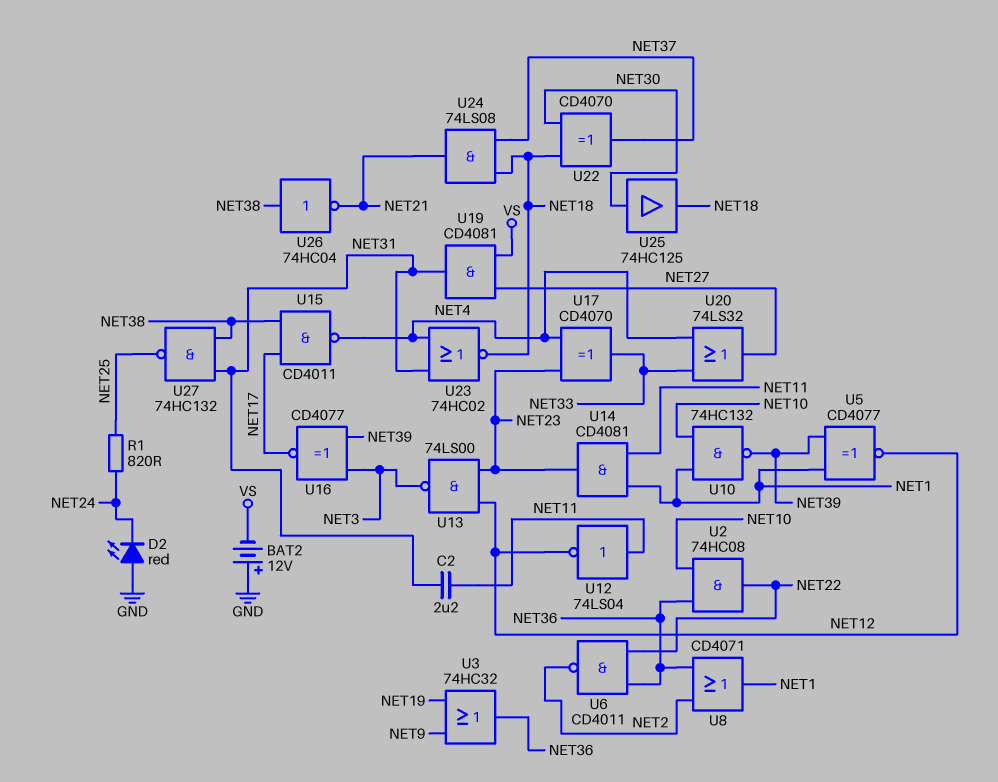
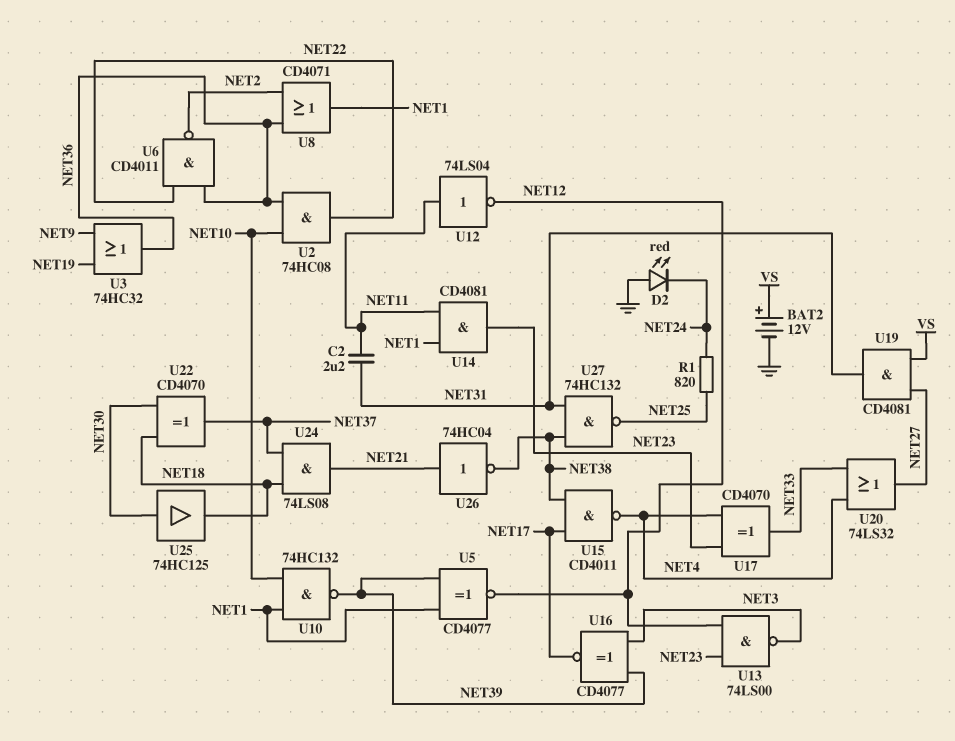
BAT2: 12V (plus GND, minus VS) -> 12V (plus VS, minus GND)
U23: NOR 74HC02 (in NET4, in NET31, out NET18) -> none
U26: NOT 74HC04 (in NET38, out NET21) -> NOT 74HC04 (in NET21, out NET38)

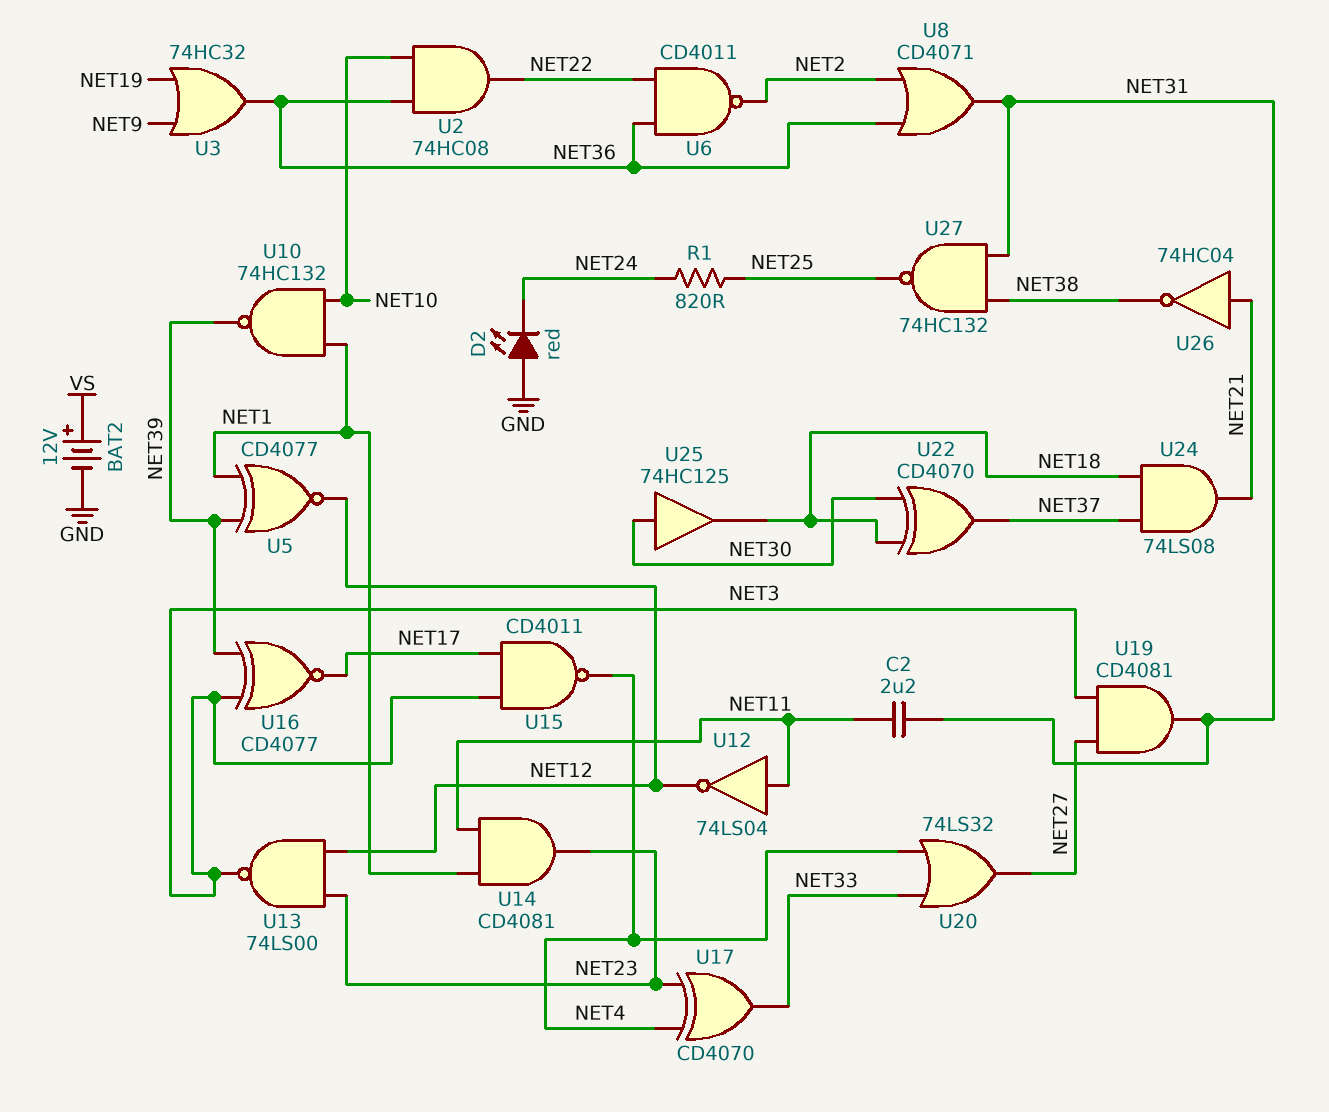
U8: OR CD4071 (in NET2, in NET36, out NET1) -> OR CD4071 (in NET2, in NET36, out NET31)
U15: NAND CD4011 (in NET17, in NET38, out NET4) -> NAND CD4011 (in NET3, in NET17, out NET4)
U19: AND CD4081 (in NET27, in VS, out NET31) -> AND CD4081 (in NET3, in NET27, out NET31)

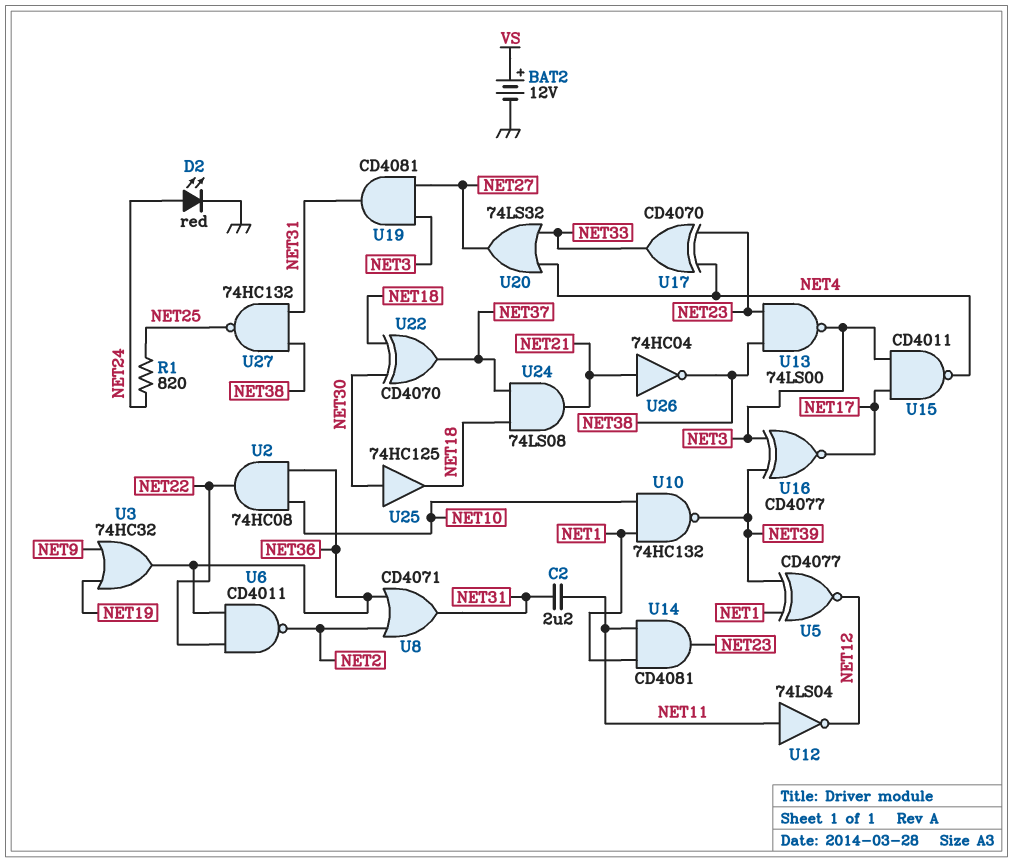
D2: LED red (A GND, K NET24) -> LED red (A NET24, K GND)
U13: NAND 74LS00 (in NET12, in NET23, out NET3) -> NAND 74LS00 (in NET23, in NET38, out NET3)

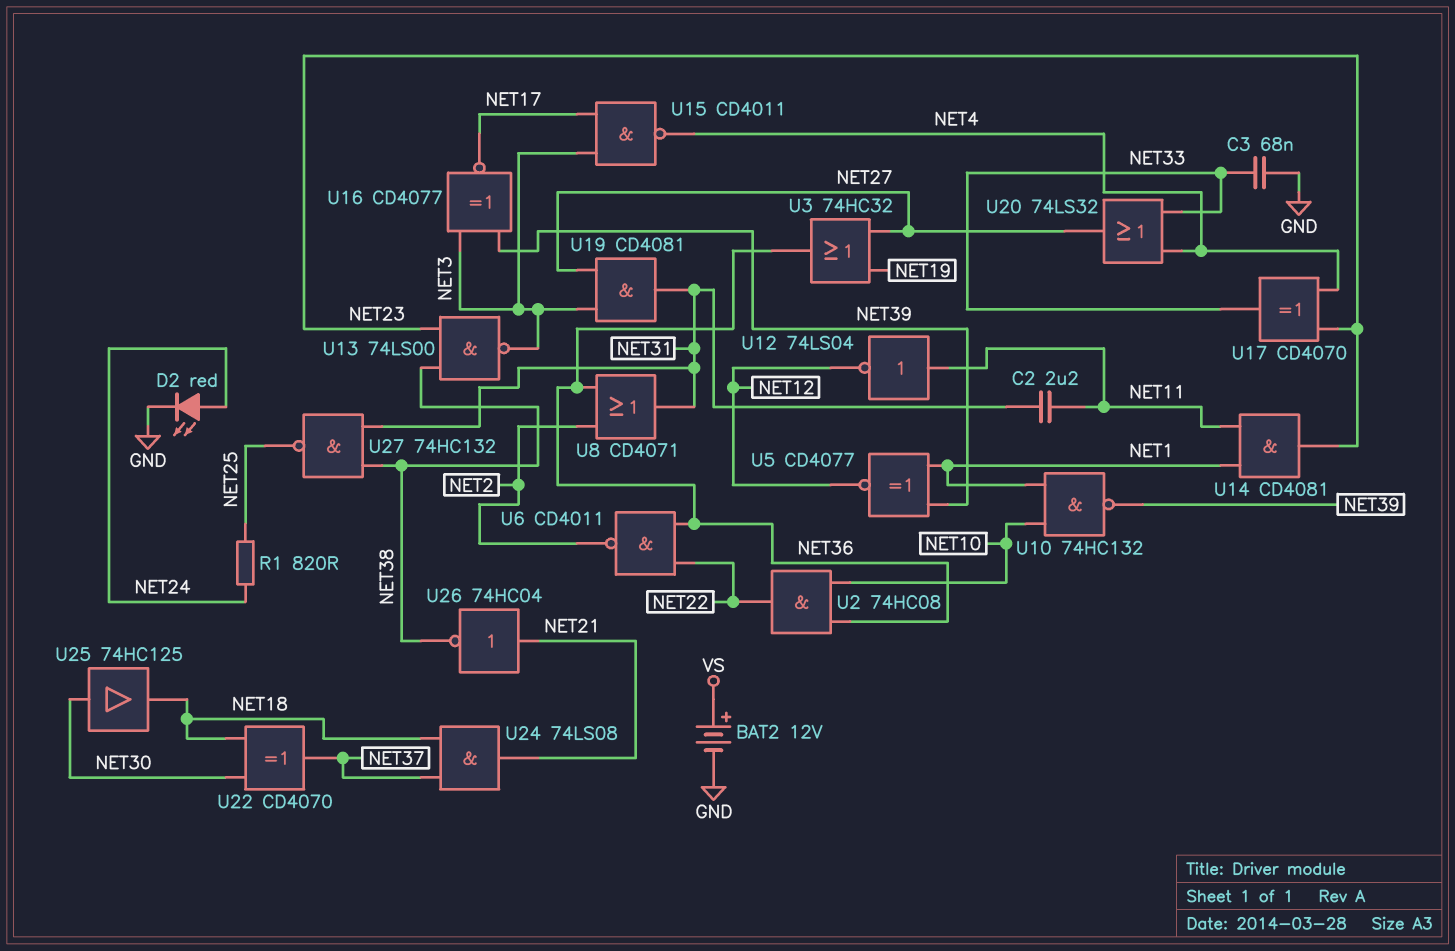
C3: none -> 68nF (GND, NET33)
U3: OR 74HC32 (in NET9, in NET19, out NET36) -> OR 74HC32 (in NET19, in NET27, out NET36)

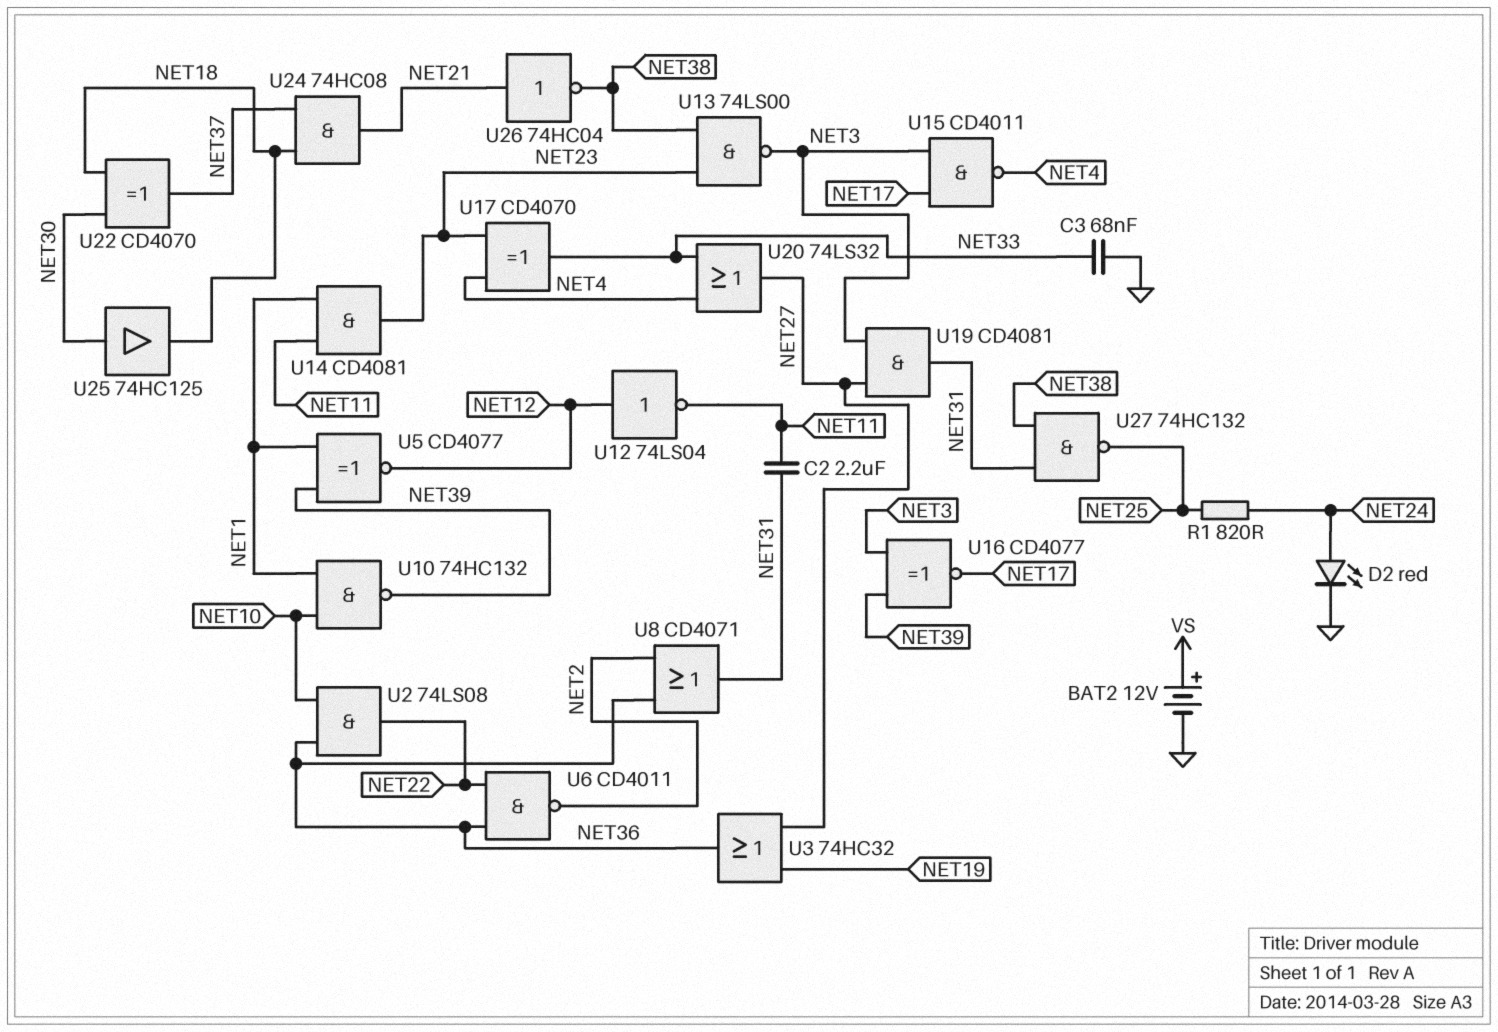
U2: AND 74HC08 (in NET10, in NET36, out NET22) -> AND 74LS08 (in NET10, in NET36, out NET22)
U12: NOT 74LS04 (in NET11, out NET12) -> NOT 74LS04 (in NET12, out NET11)
U24: AND 74LS08 (in NET18, in NET37, out NET21) -> AND 74HC08 (in NET18, in NET37, out NET21)

